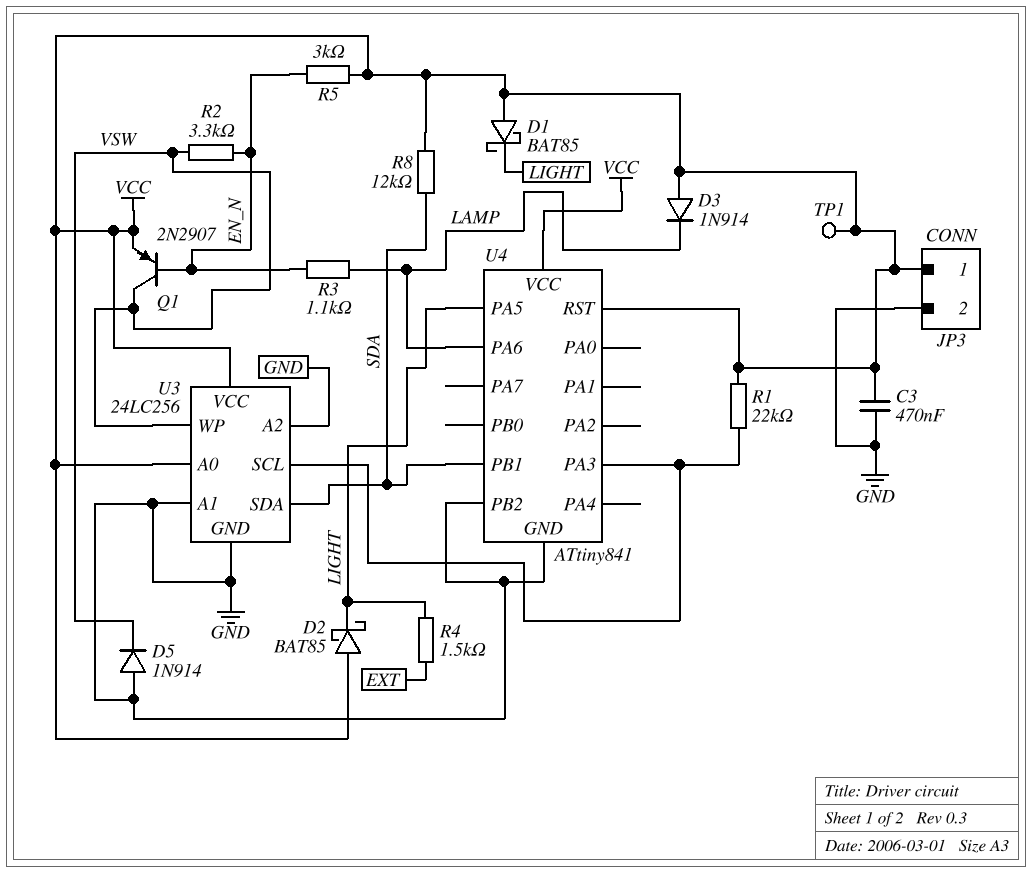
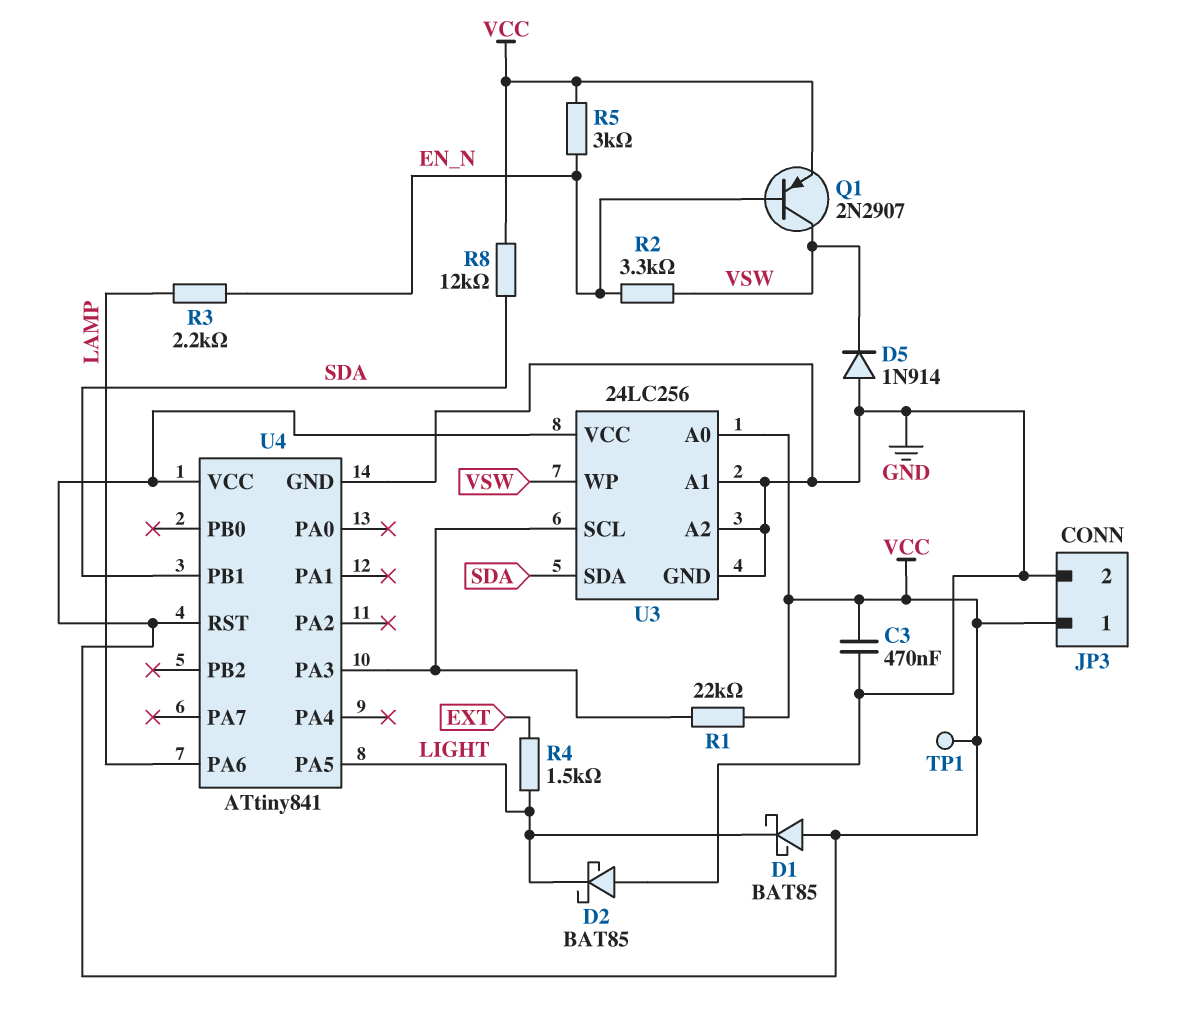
D2: schottky BAT85 (A VCC, K LIGHT) -> schottky BAT85 (A GND, K LIGHT)
D3: diode 1N914 (A VCC, K LAMP) -> none
R3: 1.1k (EN_N, LAMP) -> 2.2k (EN_N, LAMP)
U4 pin PB2: GND -> none

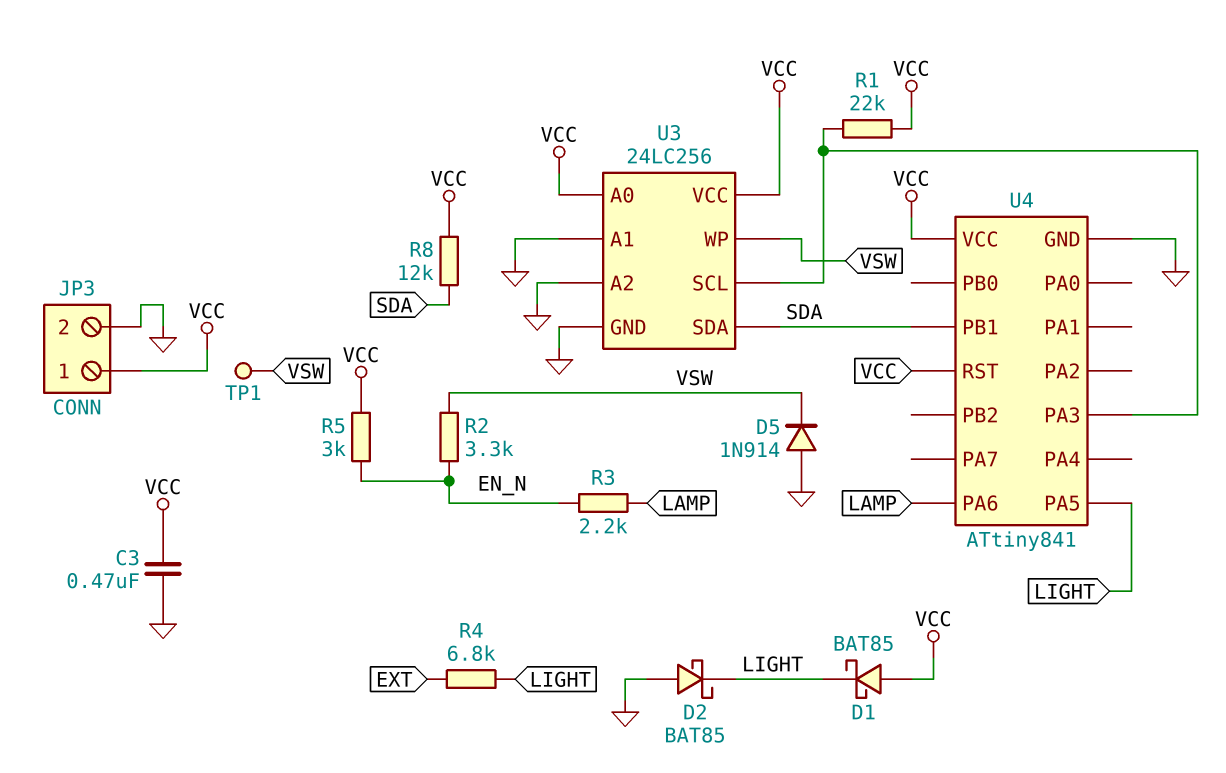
Q1: PNP 2N2907 (B EN_N, C VSW, E VCC) -> none
R4: 1.5k (EXT, LIGHT) -> 6.8k (EXT, LIGHT)
TP1: test point (VCC) -> test point (VSW)

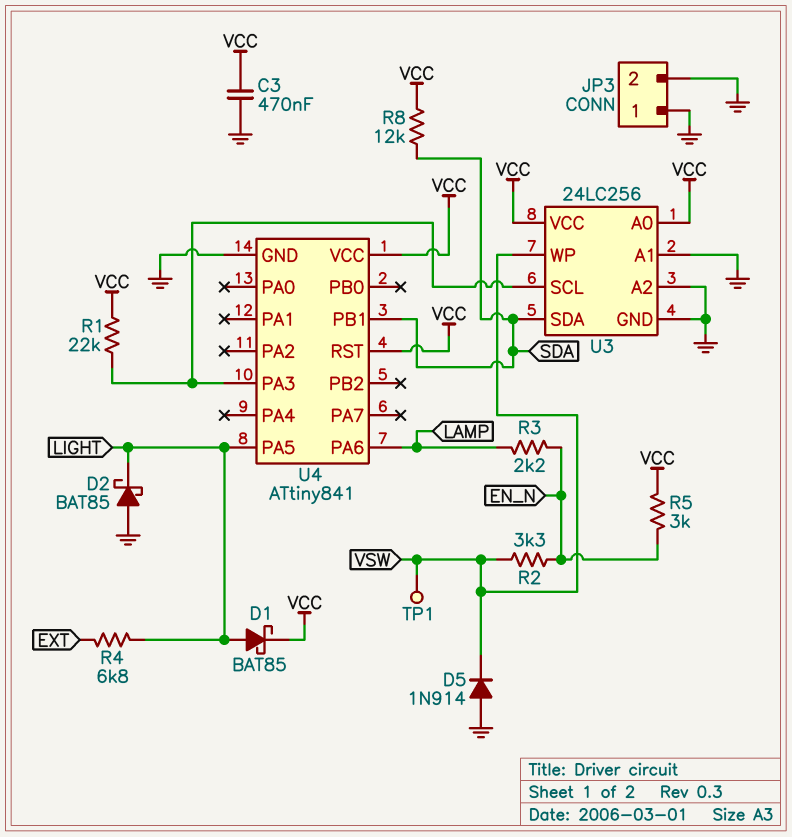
D1: schottky BAT85 (A VCC, K LIGHT) -> schottky BAT85 (A LIGHT, K VCC)
JP3 pin 1: VCC -> GND

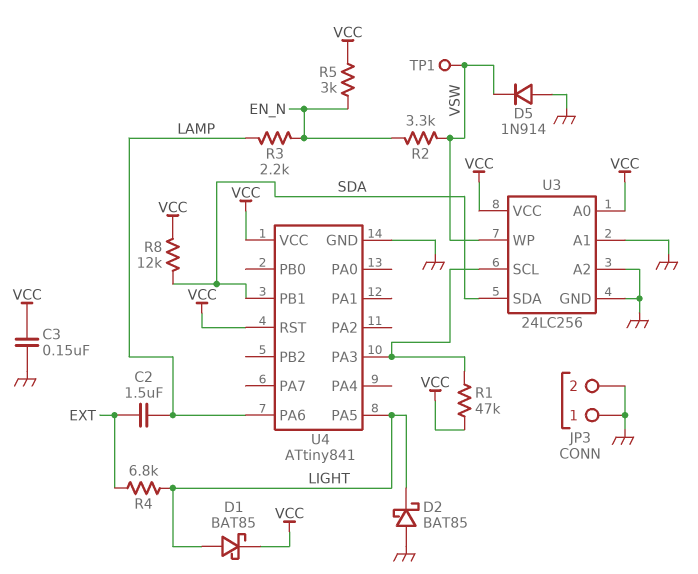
C2: none -> 1.5uF (EXT, LAMP)
C3: 470nF (GND, VCC) -> 150nF (GND, VCC)
R1: 22k (U3/SCL, VCC) -> 47k (U3/SCL, VCC)

